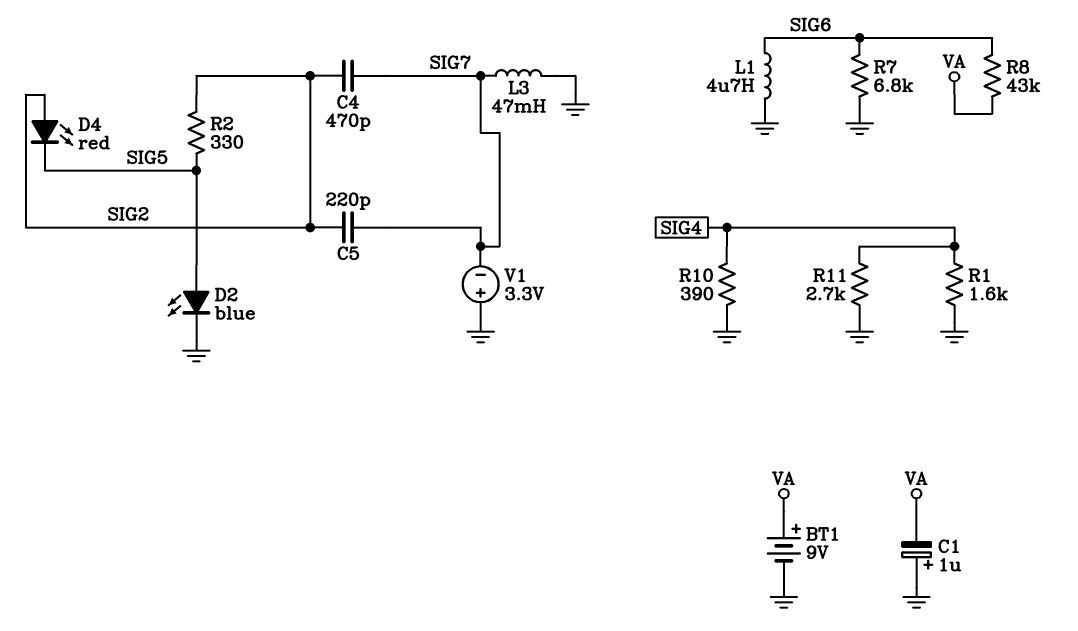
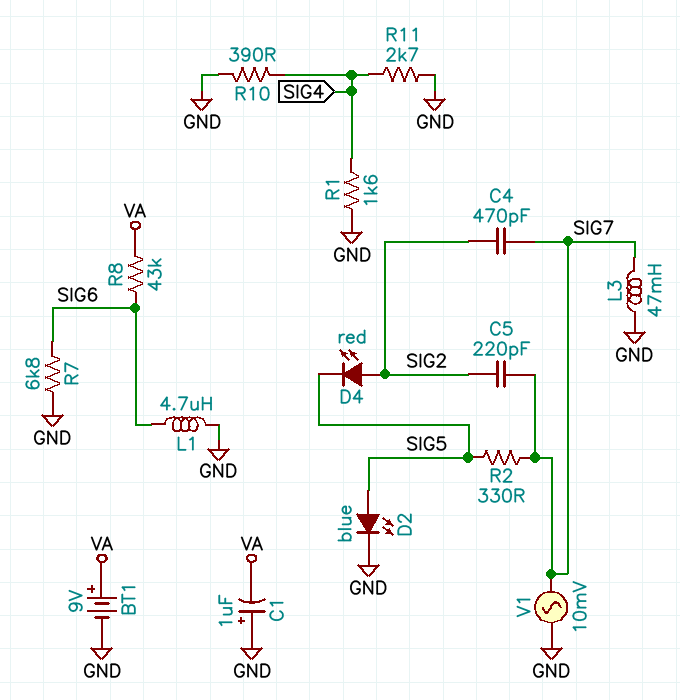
R2: 330 (SIG2, SIG5) -> 330 (SIG5, SIG7)
V1: 3.3V (plus GND, minus SIG7) -> AC 10mV (GND, SIG7)

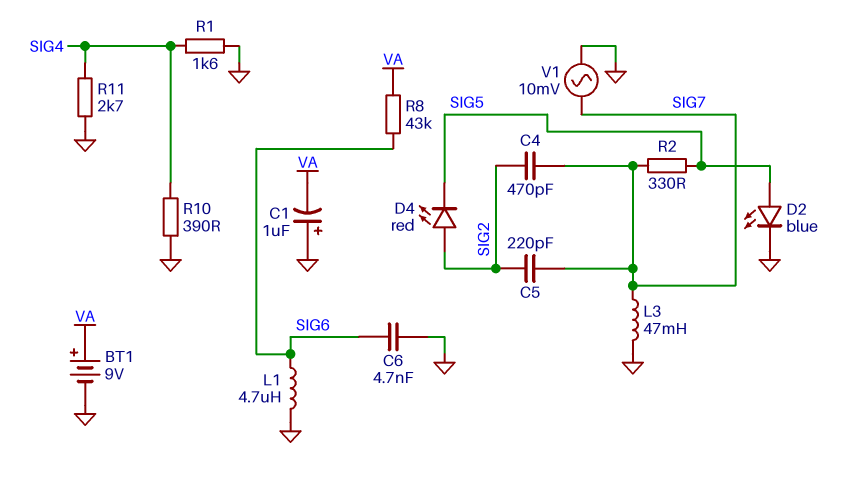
C6: none -> 4.7nF (GND, SIG6)
R7: 6.8k (GND, SIG6) -> none

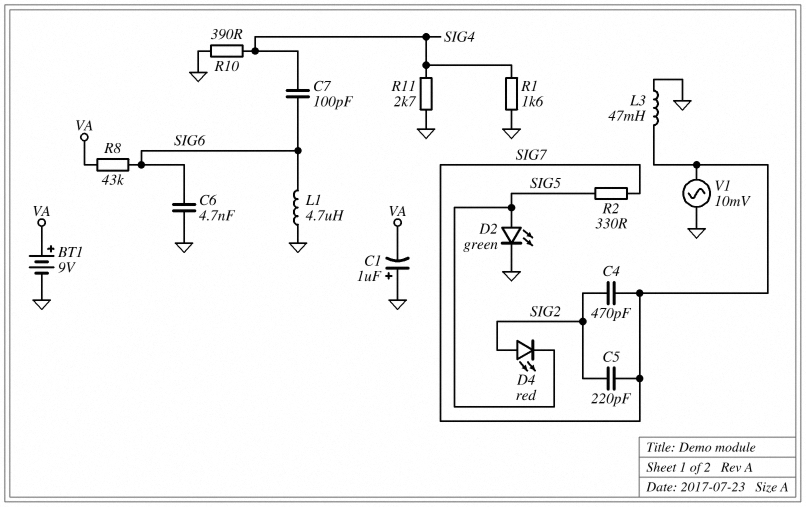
C7: none -> 100pF (SIG4, SIG6)
D2: LED blue (A SIG5, K GND) -> LED green (A SIG5, K GND)

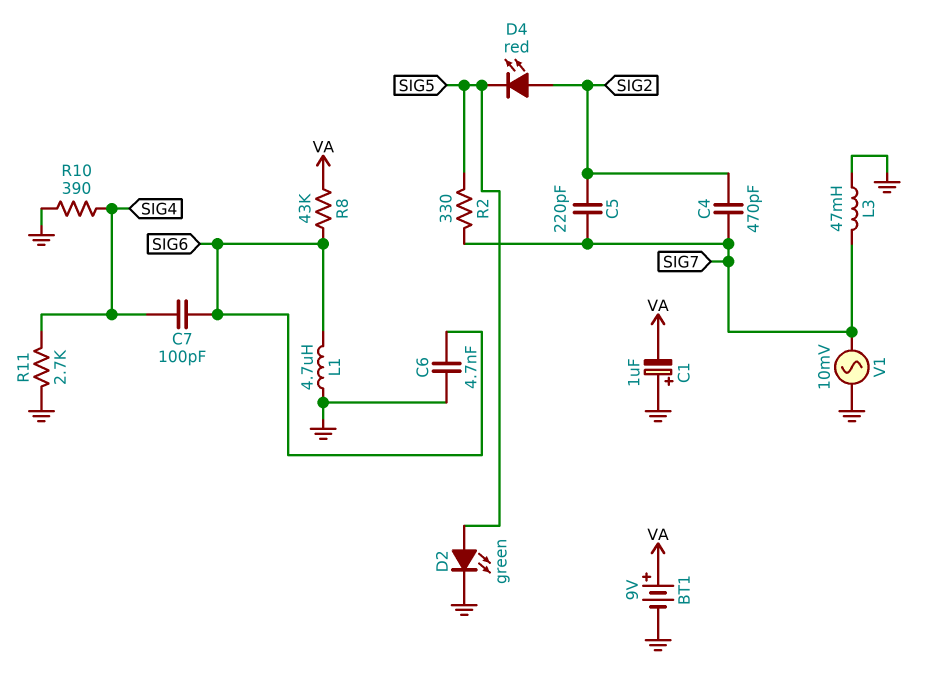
R1: 1.6k (GND, SIG4) -> none

